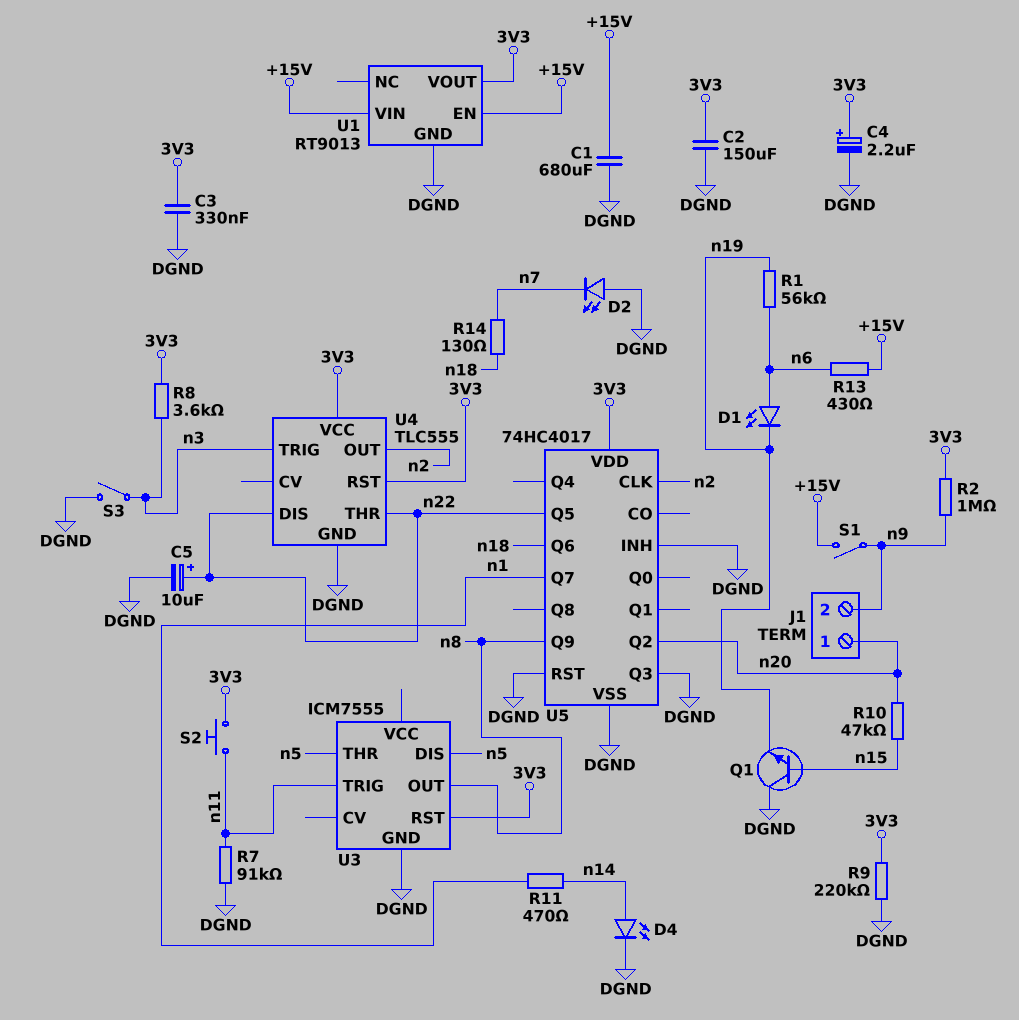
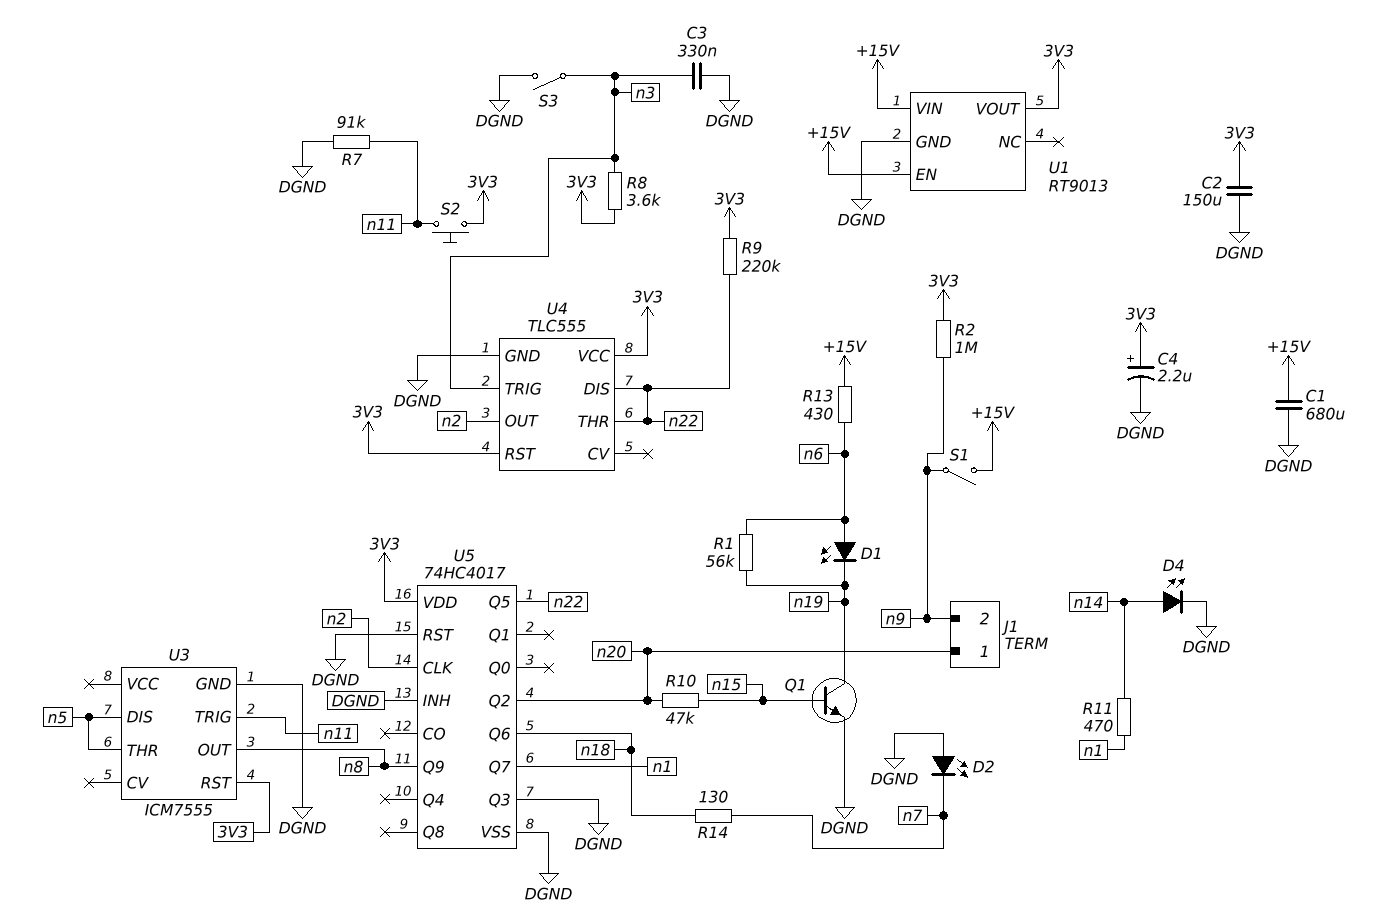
C3: 330nF (3V3, DGND) -> 330nF (DGND, n3)
C5: 10uF (plus n22, minus DGND) -> none
Q1: NPN (B n15, C DGND, E n19) -> NPN (B n15, C n19, E DGND)
R9: 220k (3V3, DGND) -> 220k (3V3, n22)

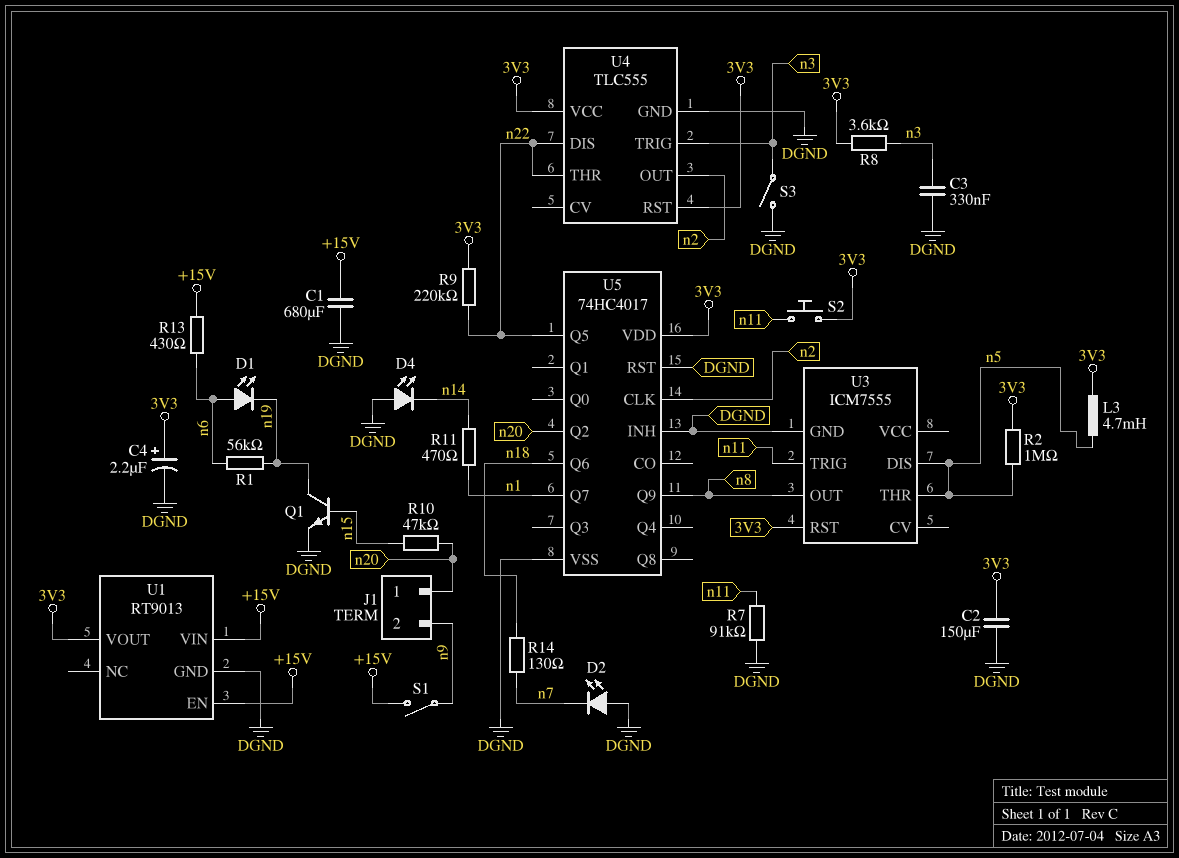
D4: LED (A n14, K DGND) -> LED (A DGND, K n14)
L3: none -> 4.7mH (3V3, n5)
R2: 1M (3V3, n9) -> 1M (3V3, n5)
U5 pin Q3: DGND -> none

